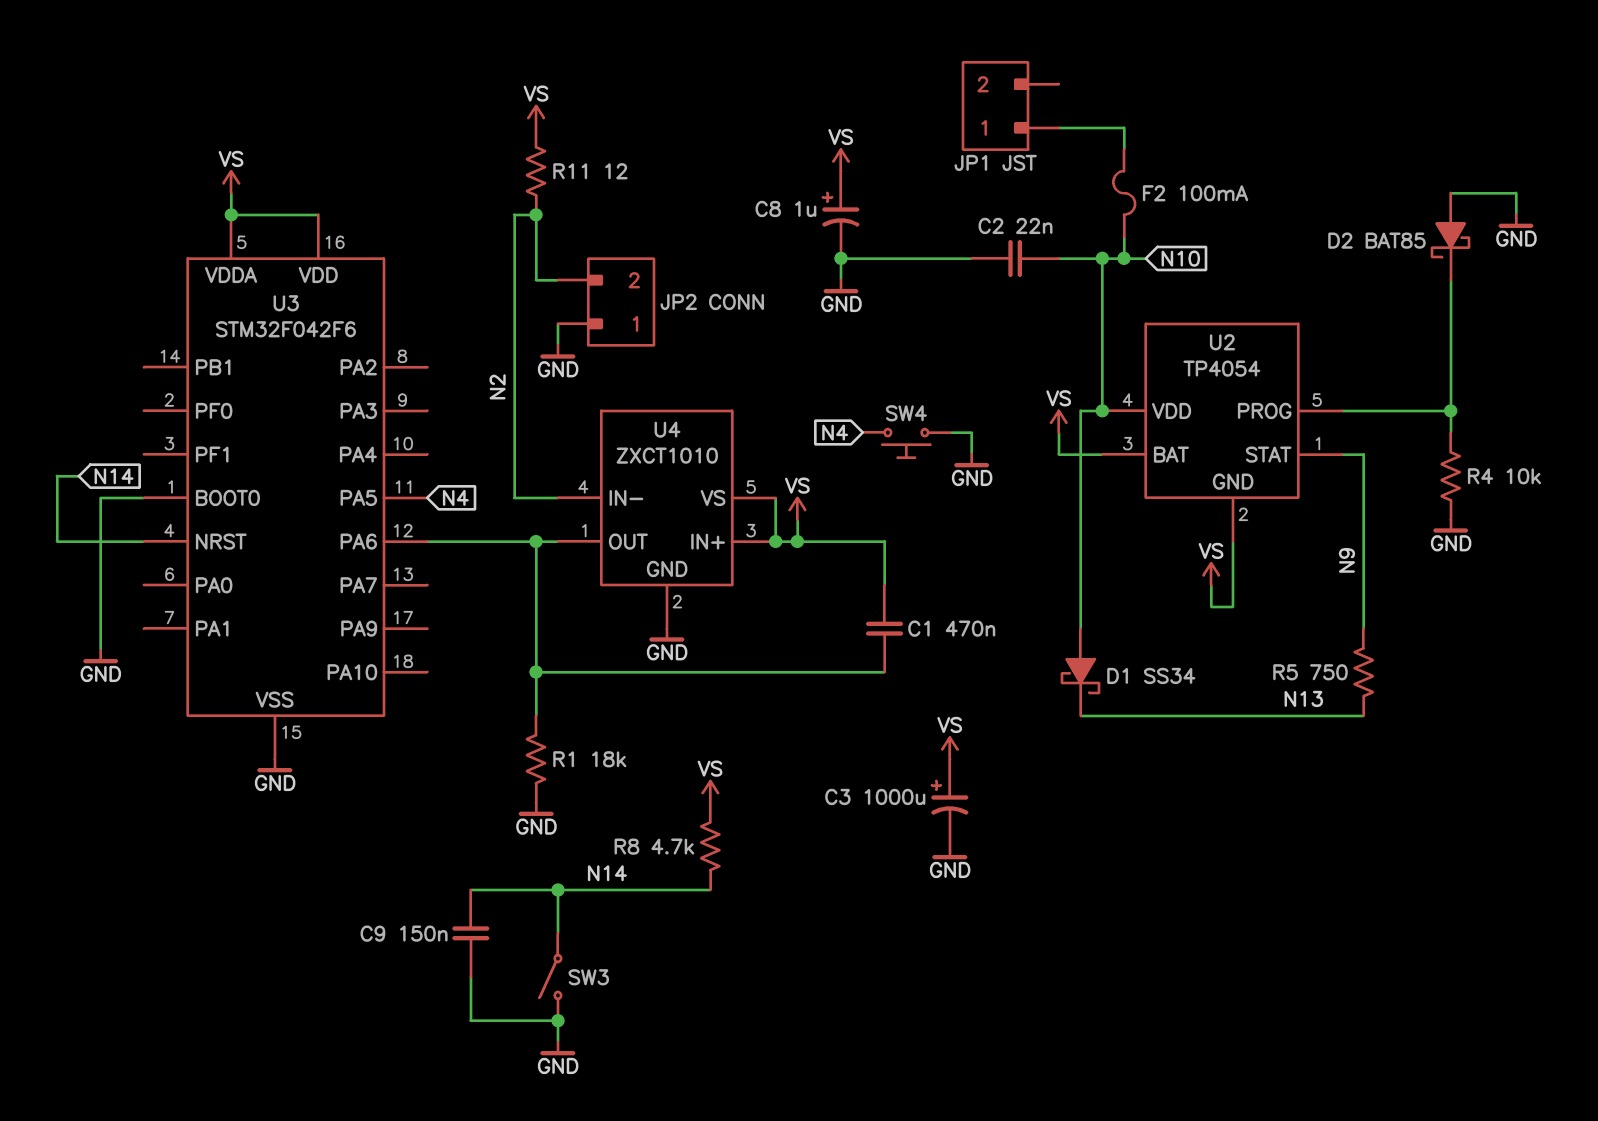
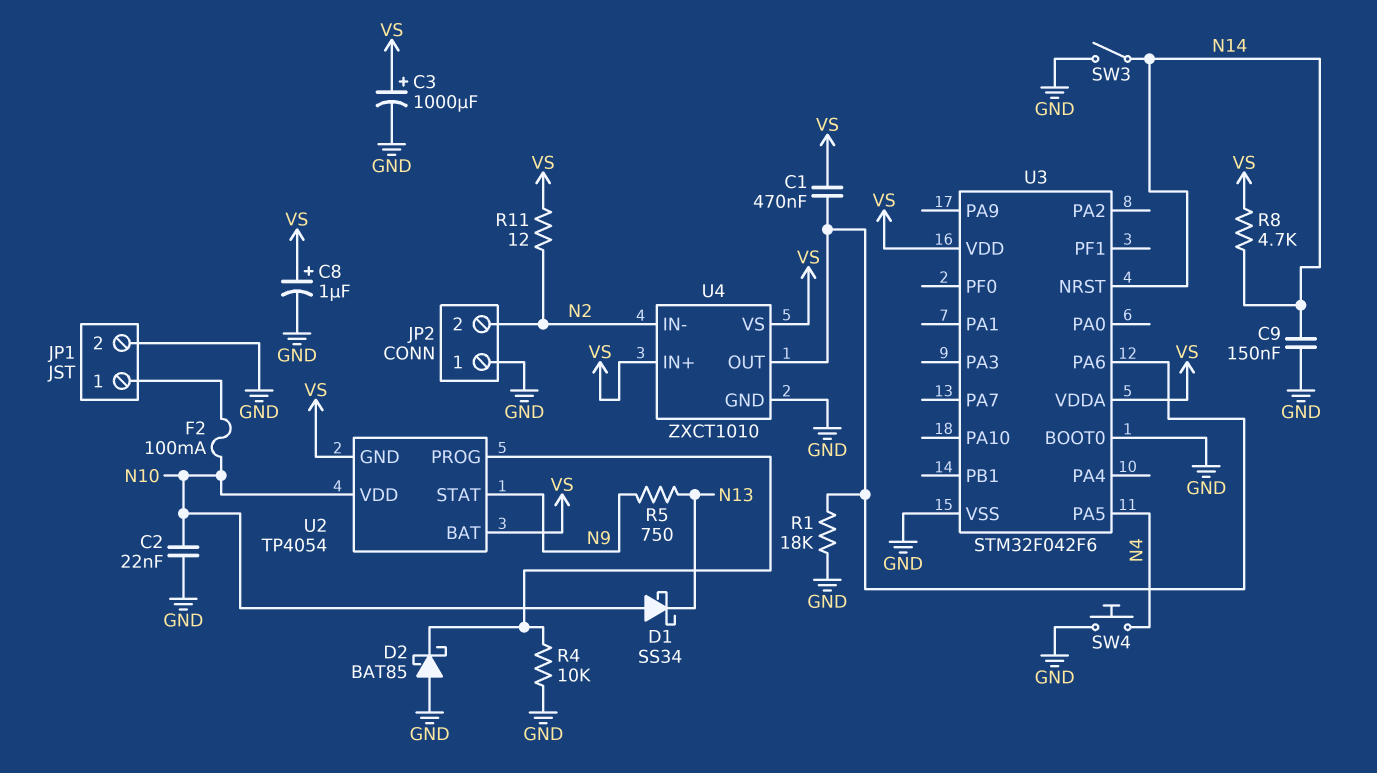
JP1 pin 2: none -> GND

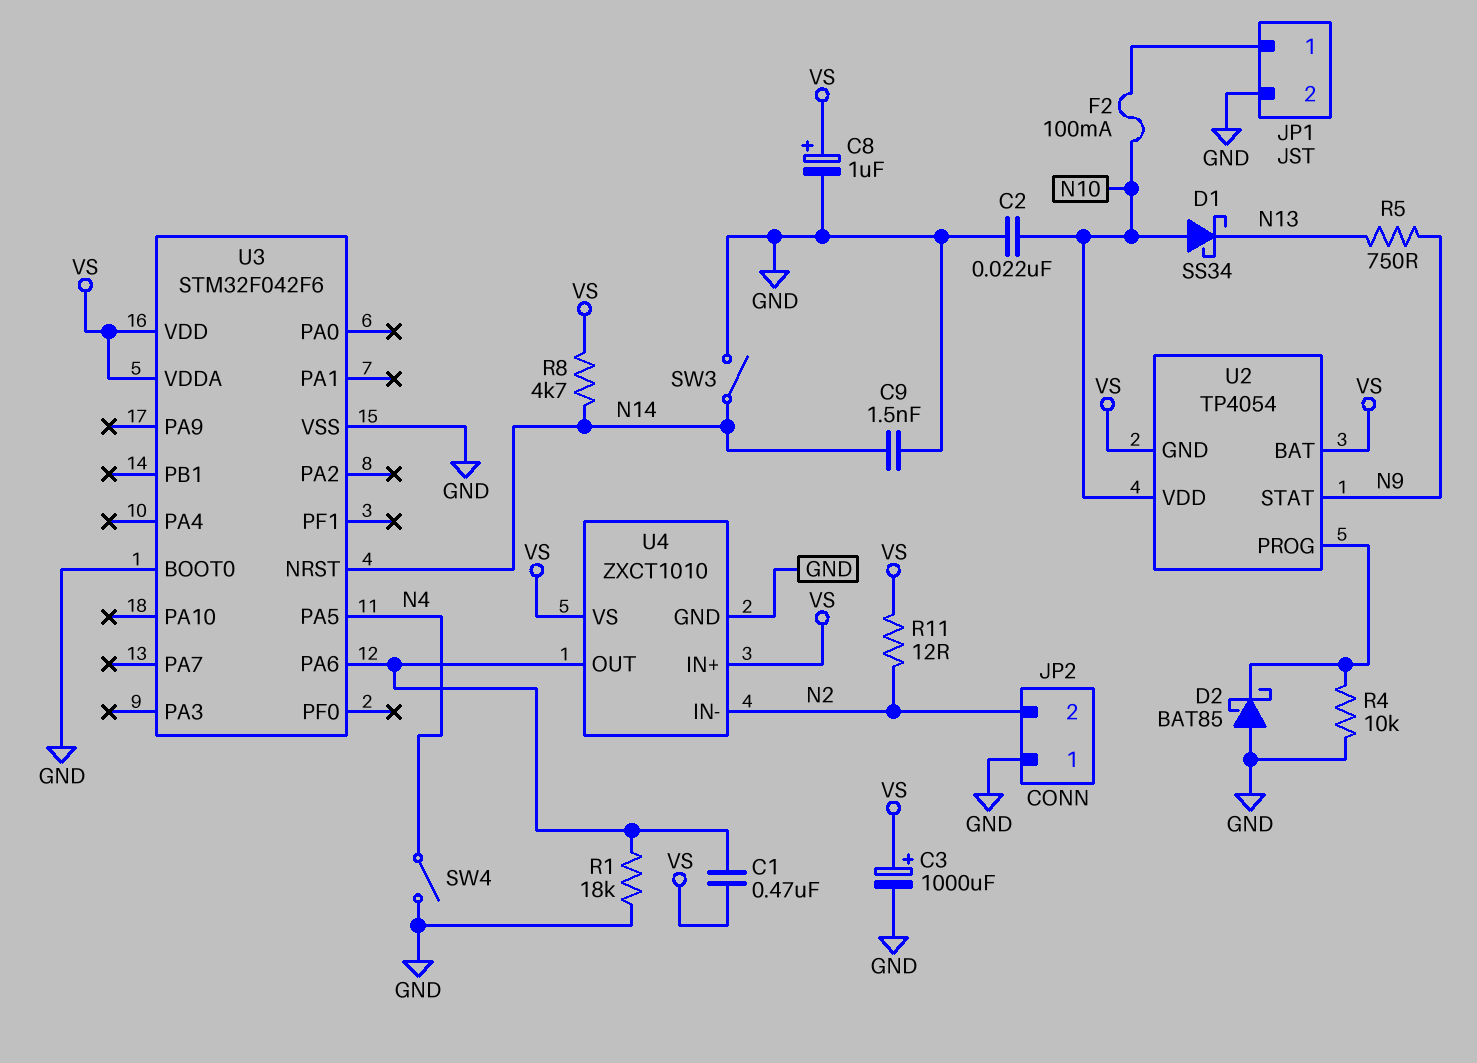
C9: 150nF (GND, N14) -> 1.5nF (GND, N14)
SW4: button (GND, N4) -> switch (GND, N4)

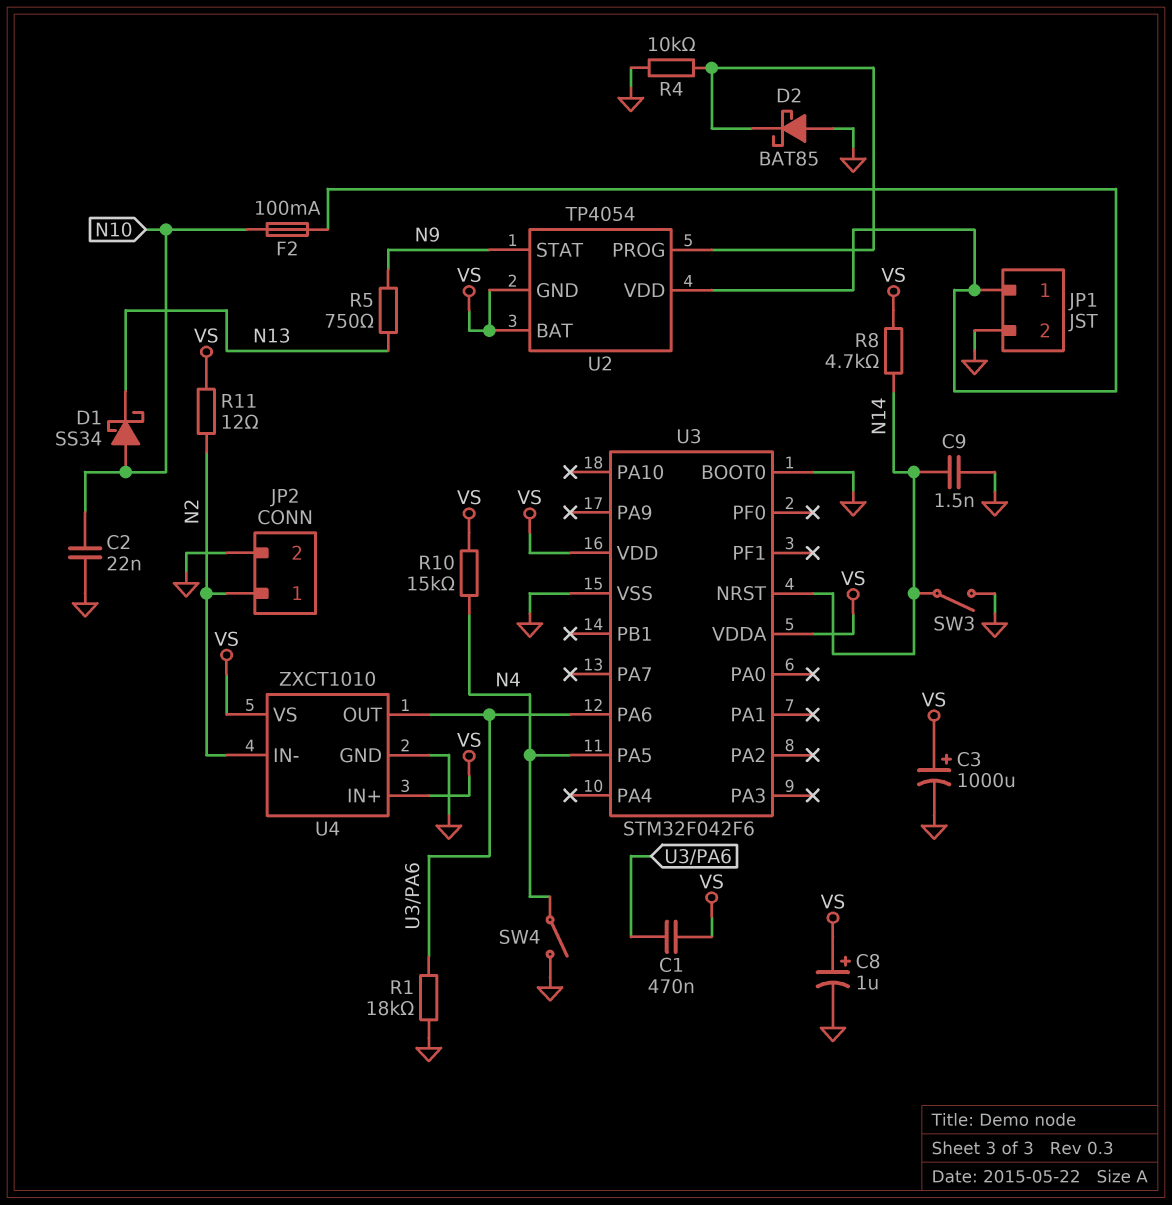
JP2 pin 1: GND -> N2
JP2 pin 2: N2 -> GND
R10: none -> 15k (N4, VS)
U2 pin VDD: N10 -> JP1/1

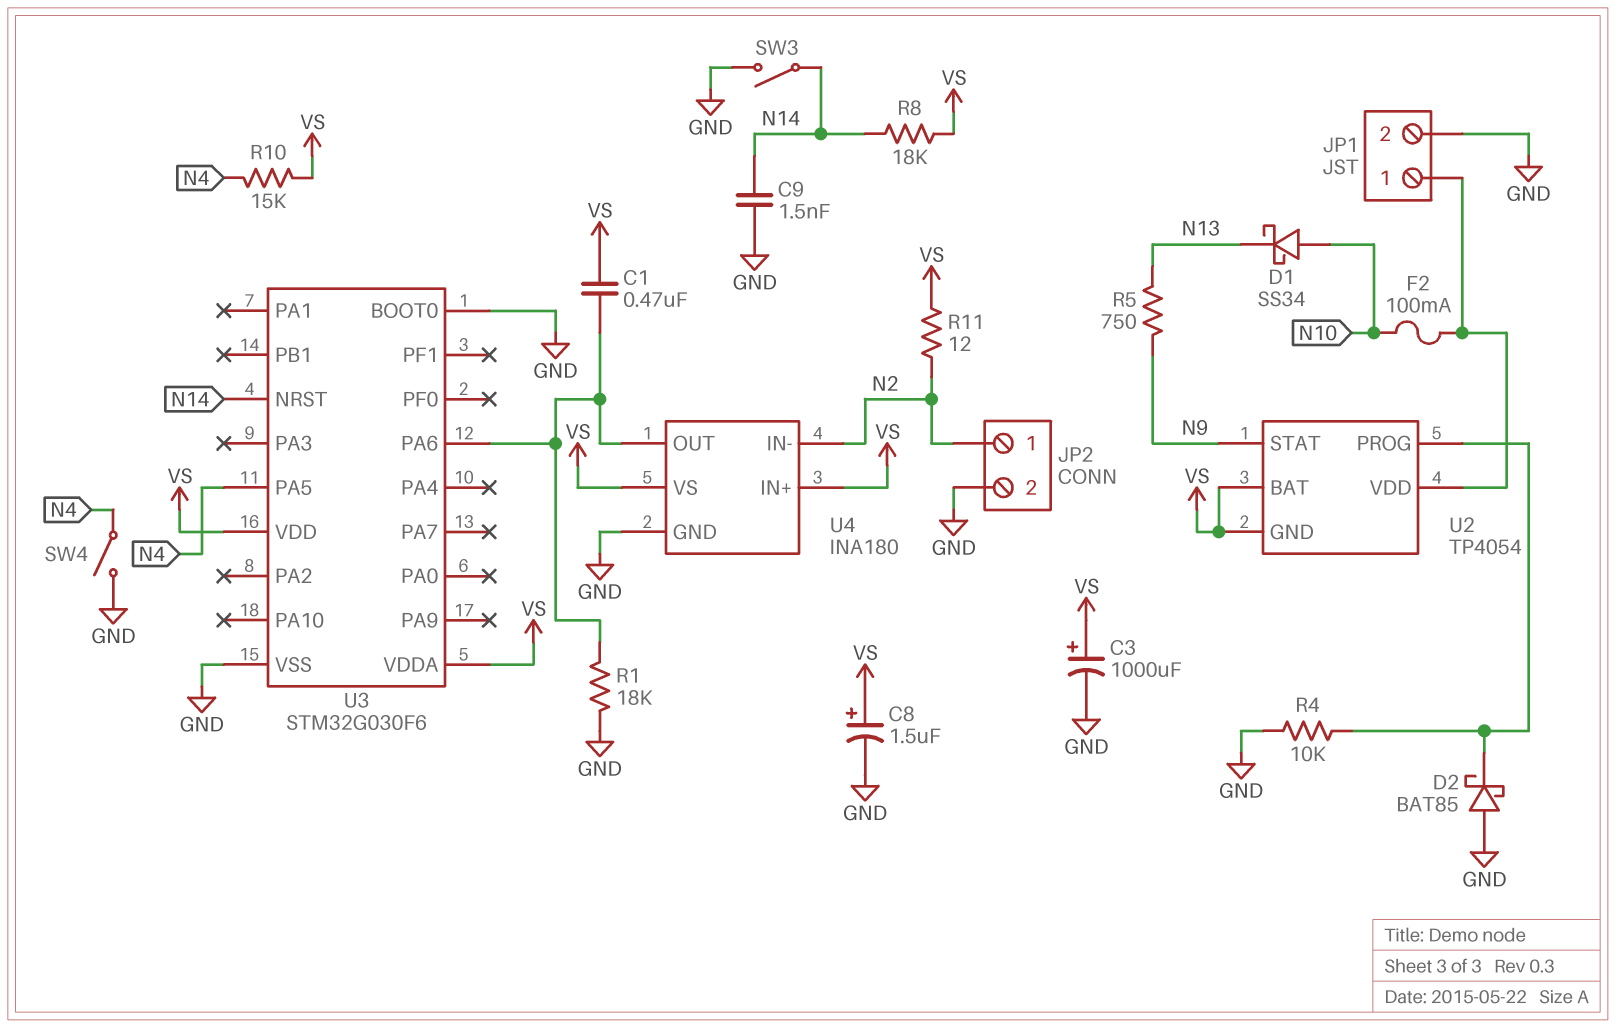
C2: 22nF (GND, N10) -> none
C8: 1uF (plus VS, minus GND) -> 1.5uF (plus VS, minus GND)
R8: 4.7k (N14, VS) -> 18k (N14, VS)
U3: STM32F042F6 -> STM32G030F6
U4: ZXCT1010 -> INA180

